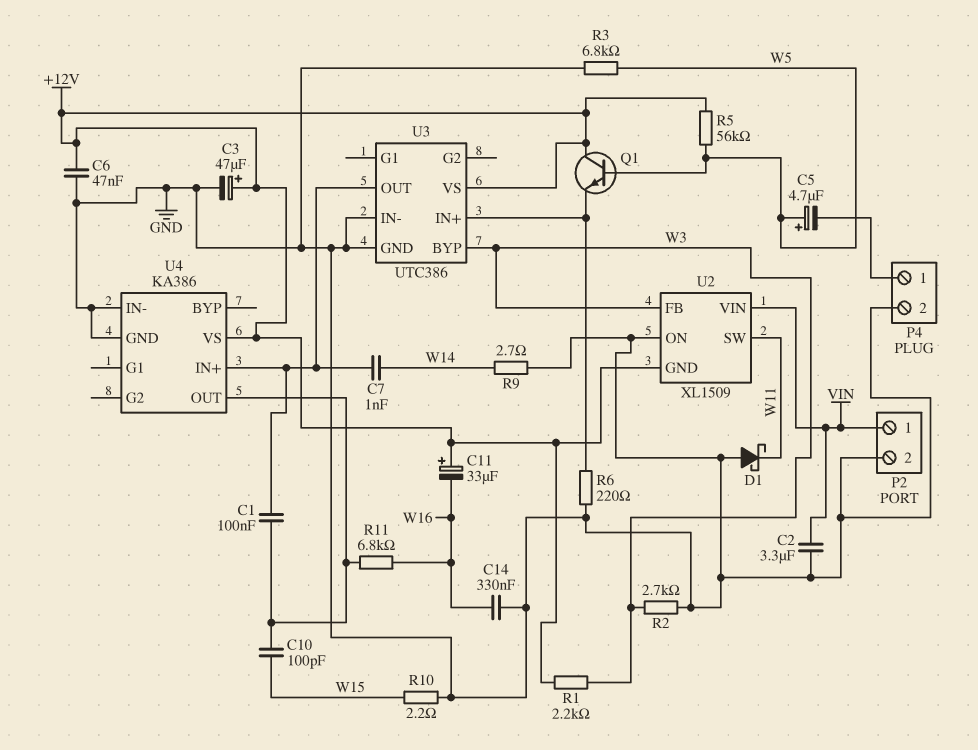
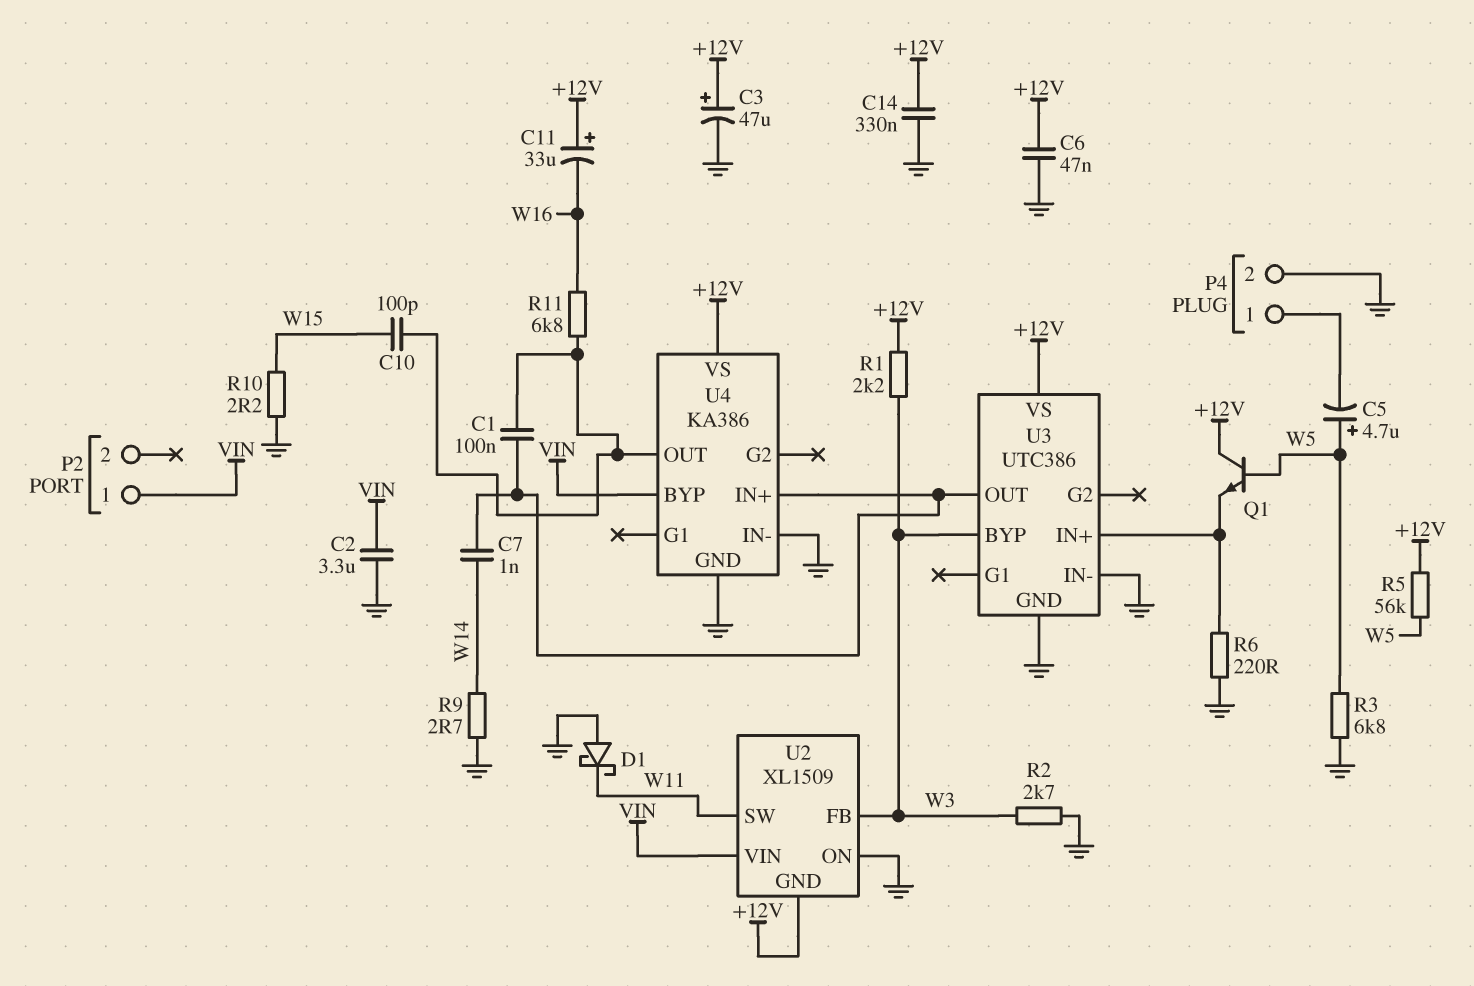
C14: 330nF (GND, W16) -> 330nF (+12V, GND)
P2 pin 2: GND -> none
U4 pin BYP: none -> VIN

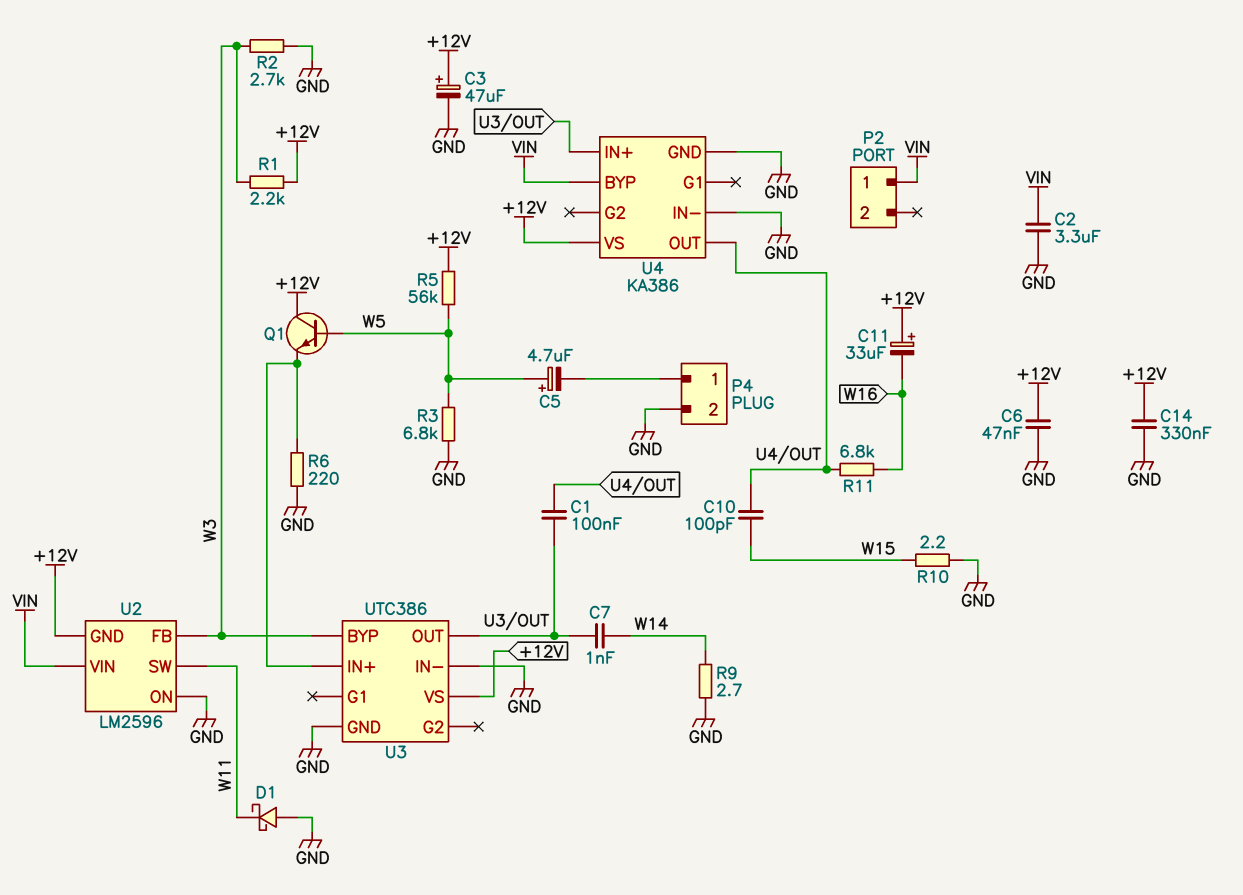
U2: XL1509 -> LM2596

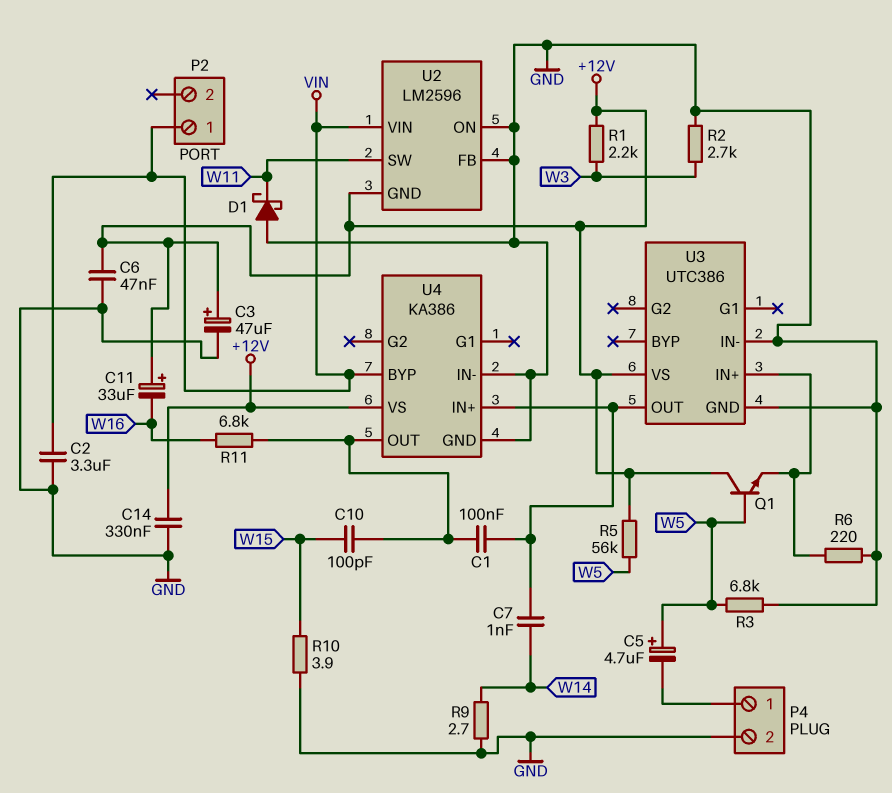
R10: 2.2 (GND, W15) -> 3.9 (GND, W15)
U2 pin FB: W3 -> GND
U3 pin BYP: W3 -> none

